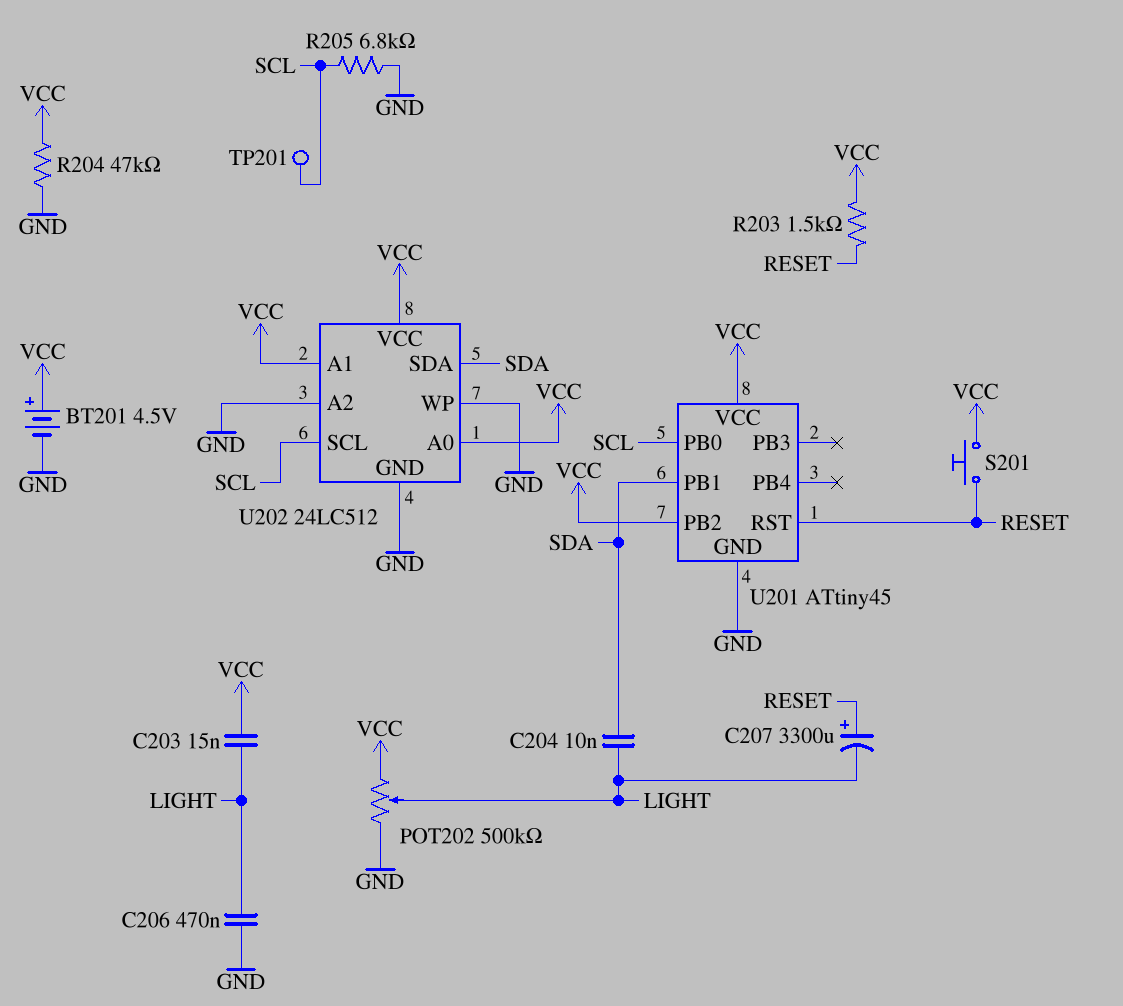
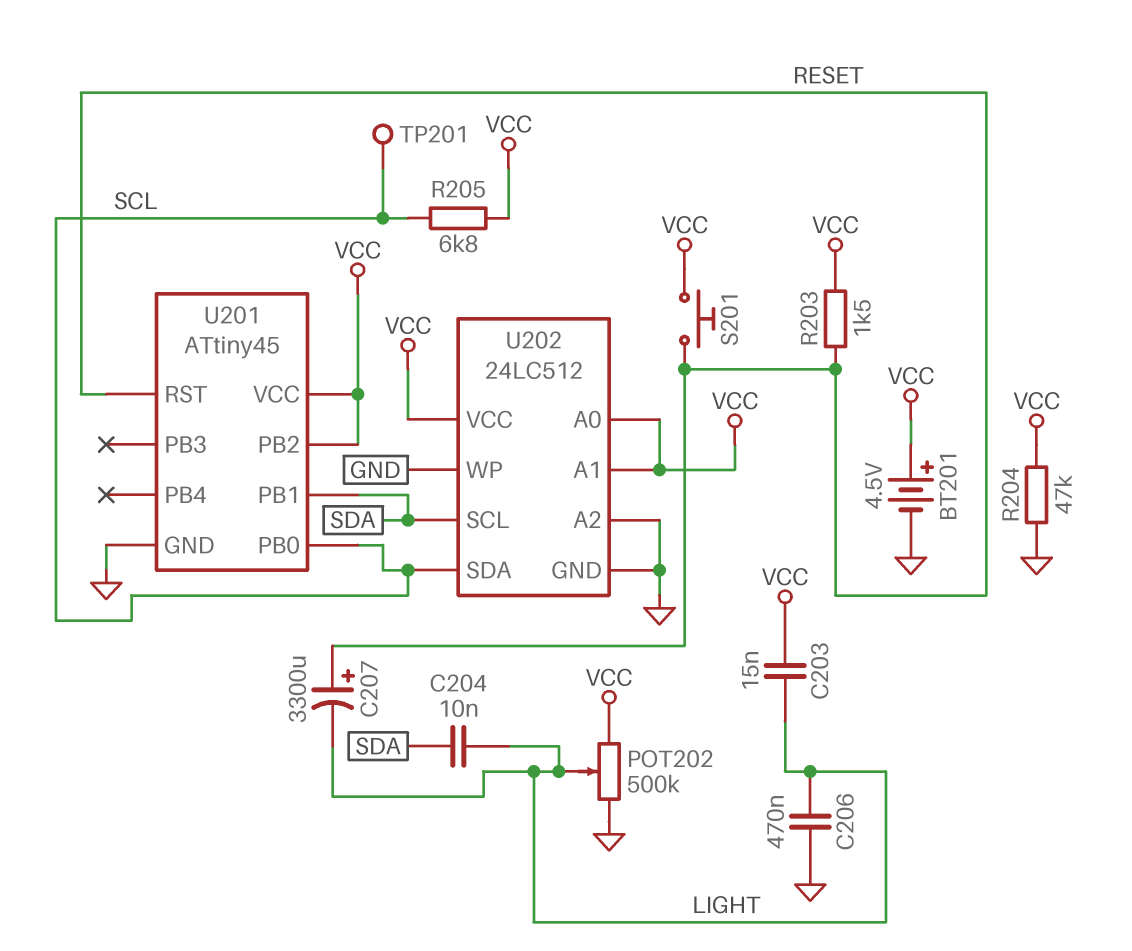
R205: 6.8k (GND, SCL) -> 6.8k (SCL, VCC)
U202 pin SCL: SCL -> SDA
U202 pin SDA: SDA -> SCL

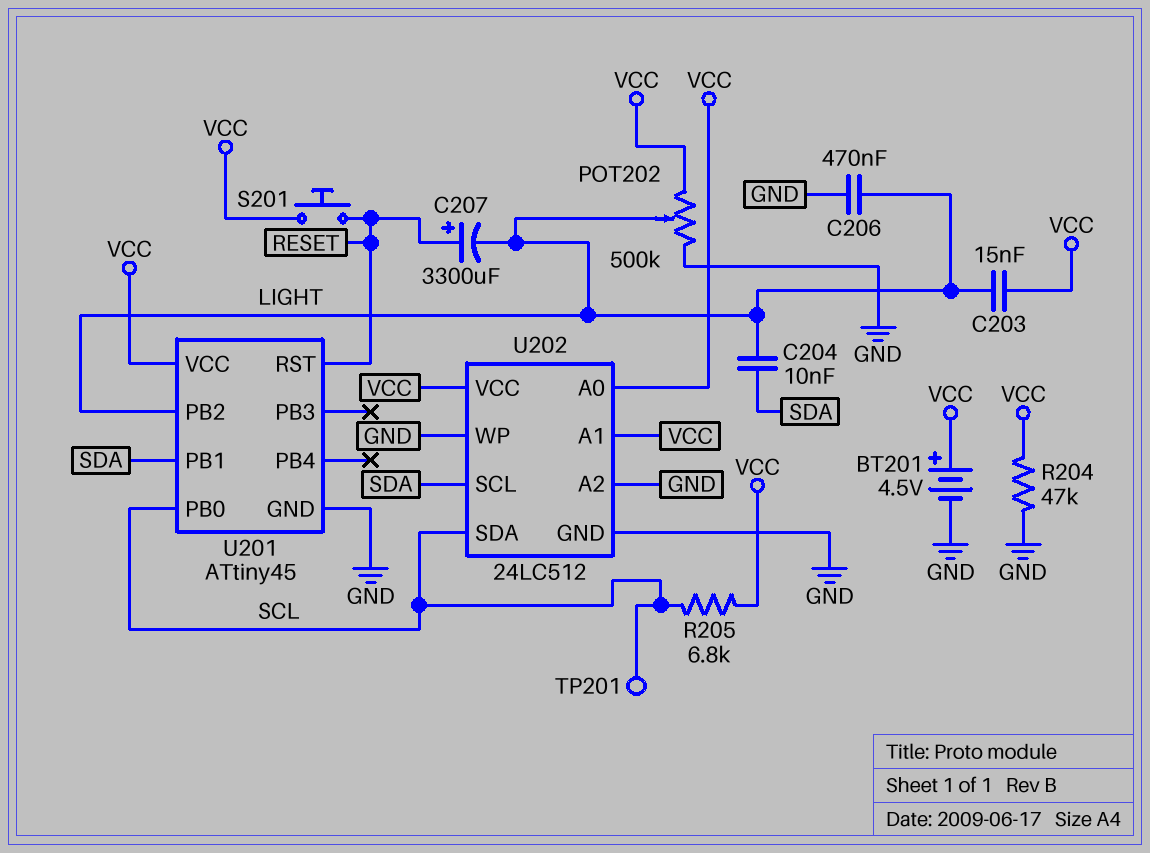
R203: 1.5k (RESET, VCC) -> none
U201 pin PB2: VCC -> LIGHT

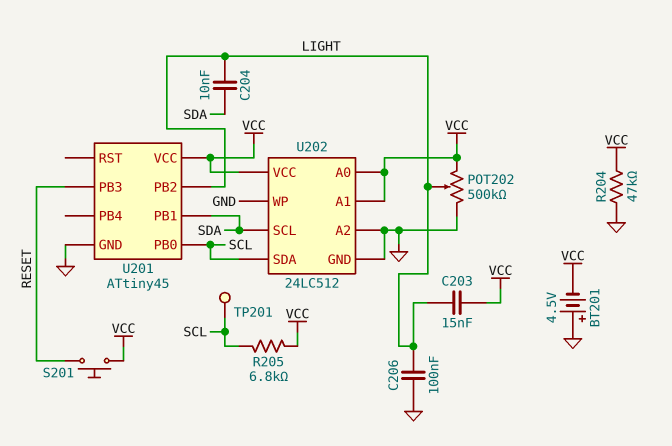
BT201: 4.5V (plus VCC, minus GND) -> 4.5V (plus GND, minus VCC)
C206: 470nF (GND, LIGHT) -> 100nF (GND, LIGHT)
C207: 3300uF (plus RESET, minus LIGHT) -> none
U201 pin PB3: none -> RESET
U201 pin RST: RESET -> none

